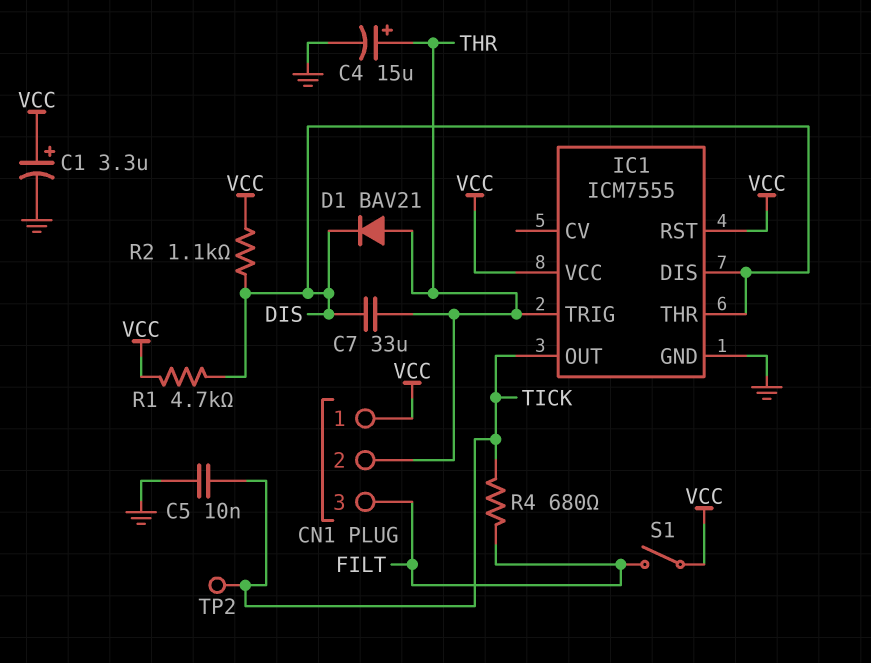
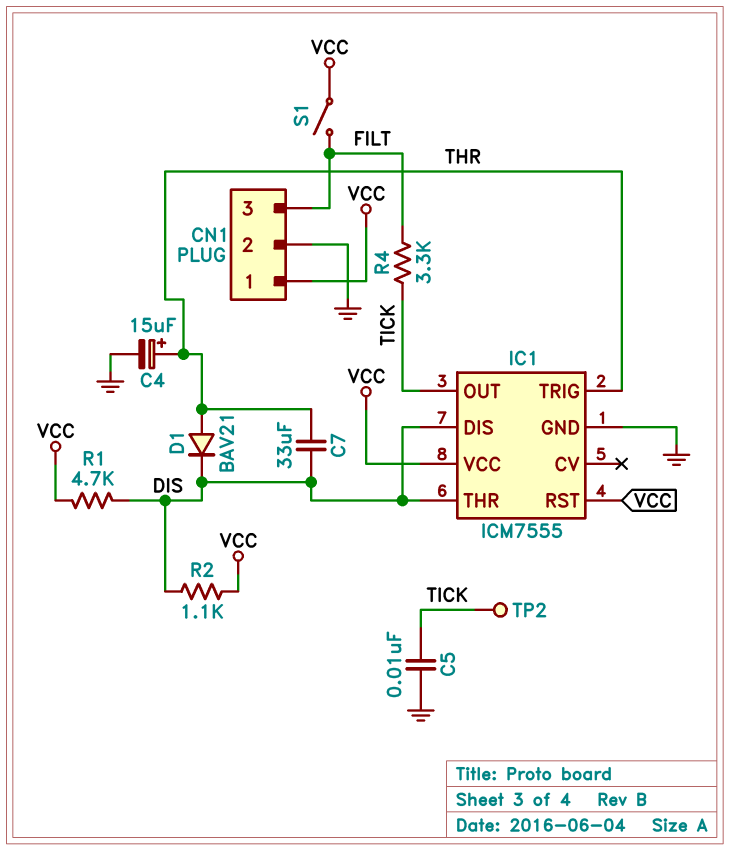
C1: 3.3uF (plus VCC, minus GND) -> none
CN1 pin 2: THR -> GND
R4: 680 (FILT, TICK) -> 3.3k (FILT, TICK)

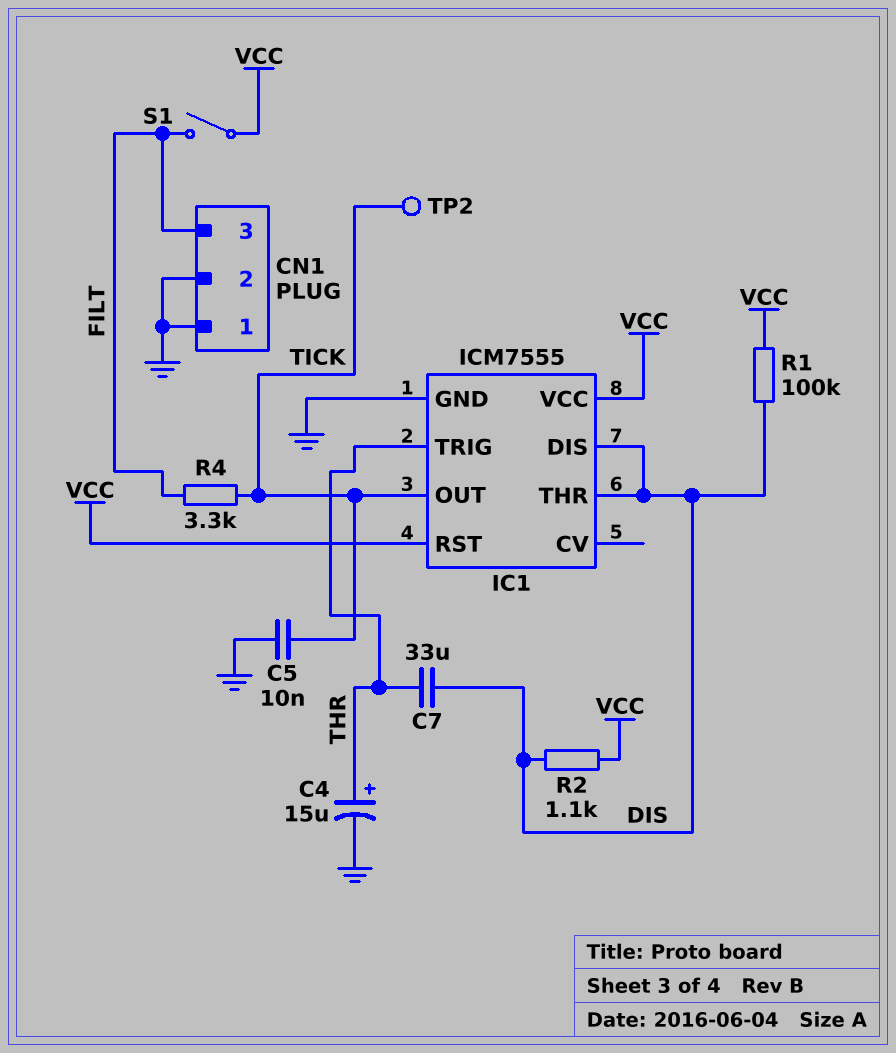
CN1 pin 1: VCC -> GND
D1: diode BAV21 (A THR, K DIS) -> none
R1: 4.7k (DIS, VCC) -> 100k (DIS, VCC)

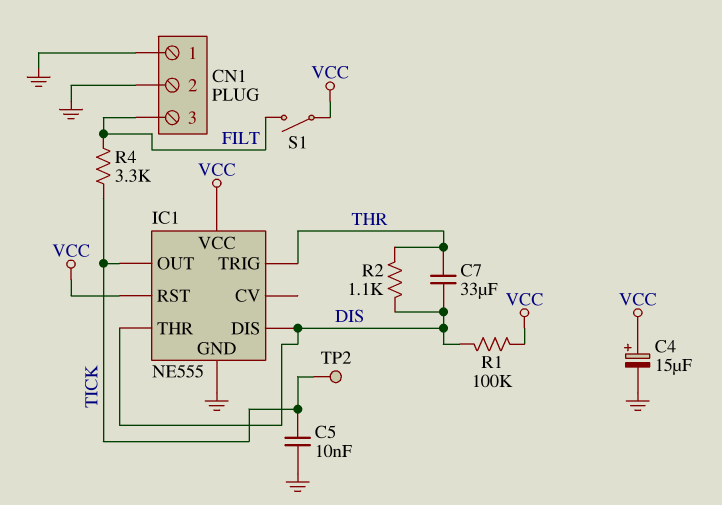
C4: 15uF (plus THR, minus GND) -> 15uF (plus VCC, minus GND)
IC1: ICM7555 -> NE555
R2: 1.1k (DIS, VCC) -> 1.1k (DIS, THR)

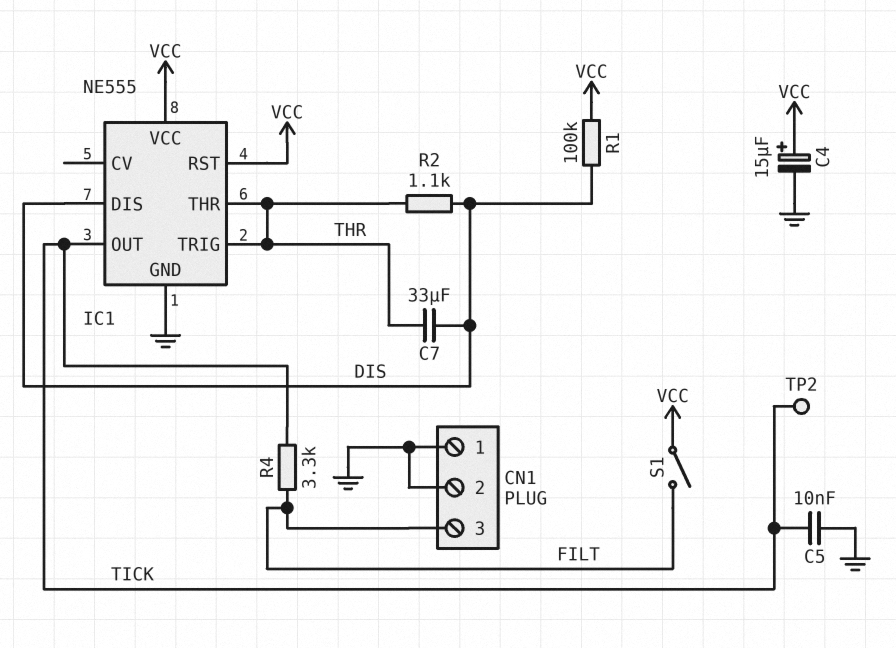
IC1 pin THR: DIS -> THR

